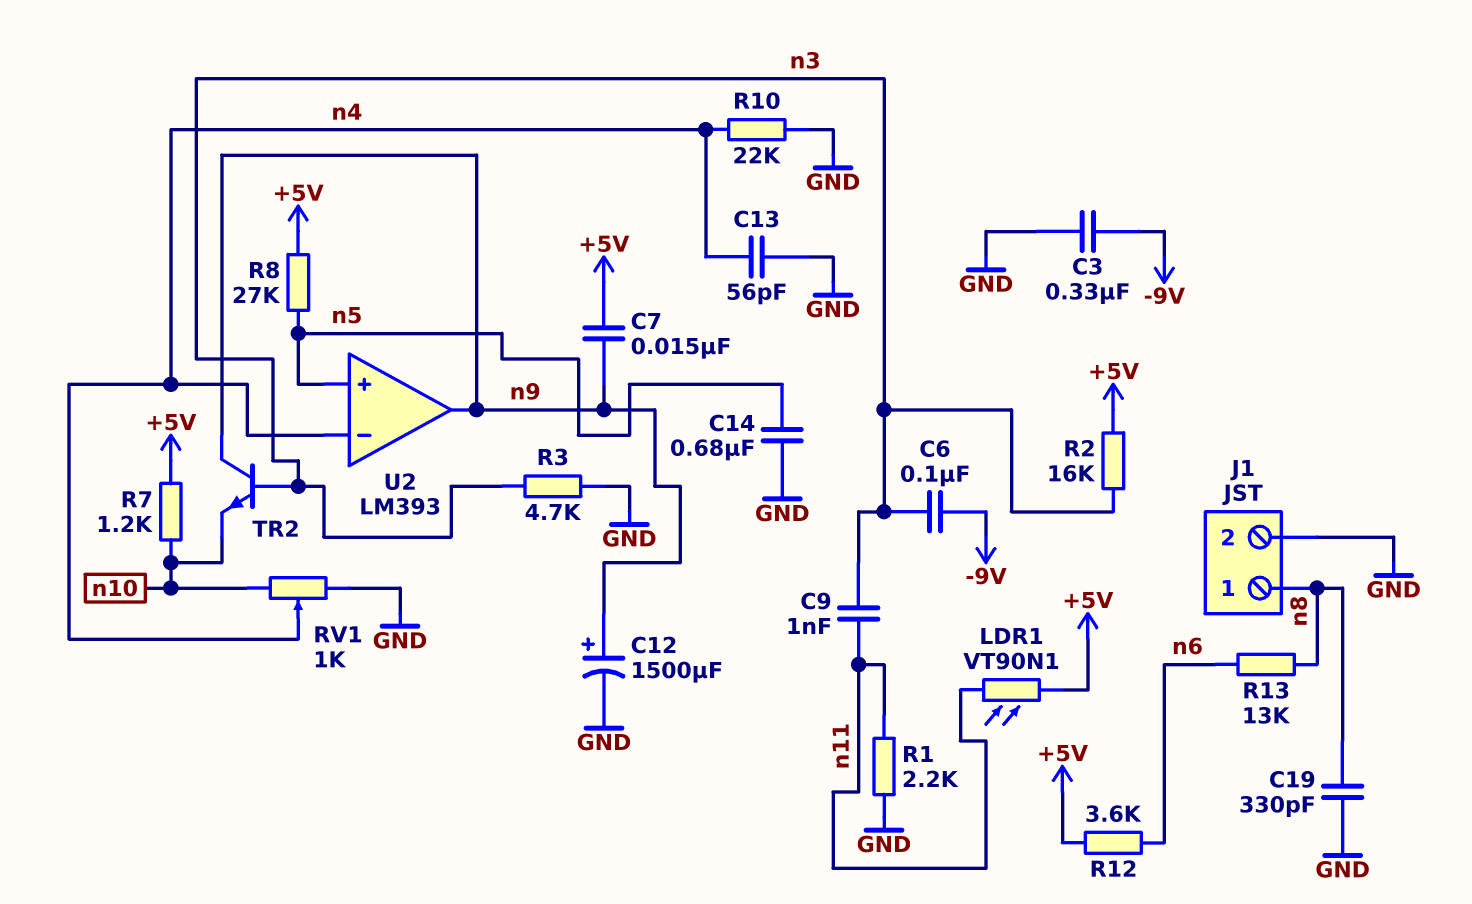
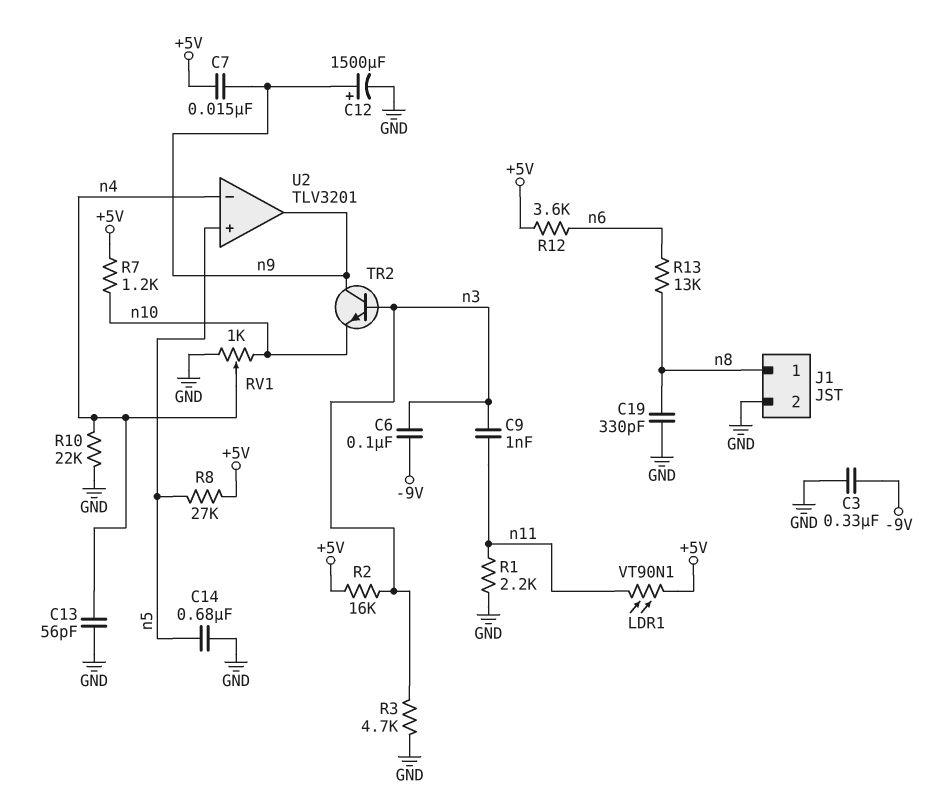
U2: LM393 -> TLV3201

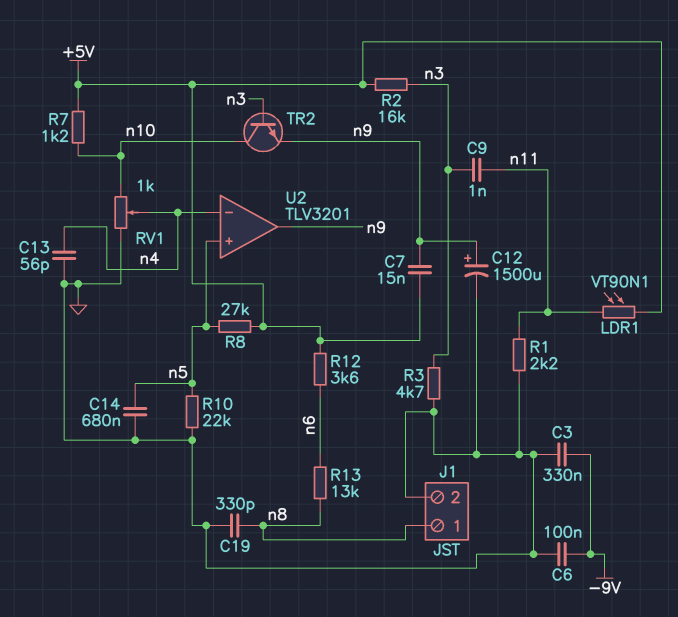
C6: 100nF (-9V, n3) -> 100nF (-9V, GND)
R10: 22k (GND, n4) -> 22k (GND, n5)
TR2: NPN (B n3, C n9, E n10) -> NPN (B n3, C n10, E n9)

